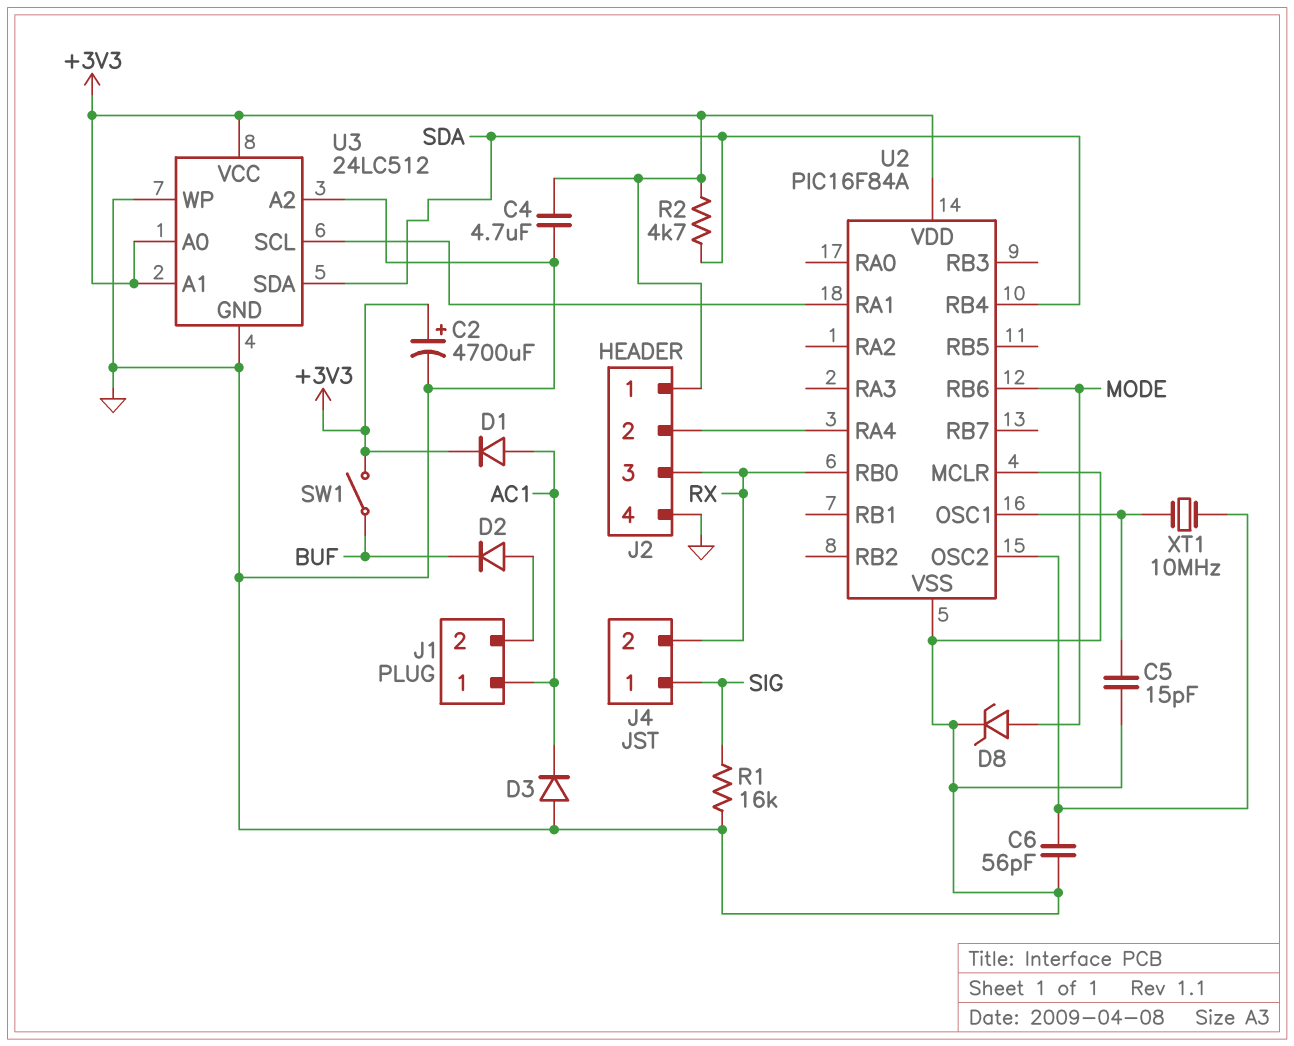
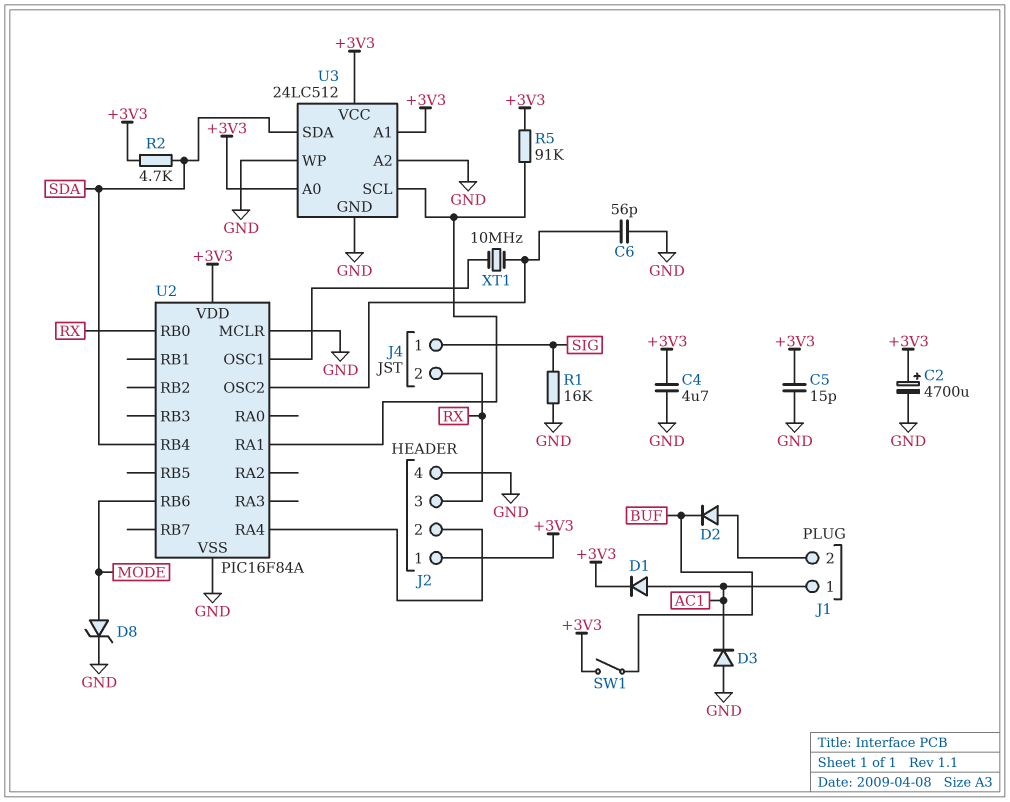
C5: 15pF (GND, U2/OSC1) -> 15pF (+3V3, GND)
R5: none -> 91k (+3V3, U2/RA1)

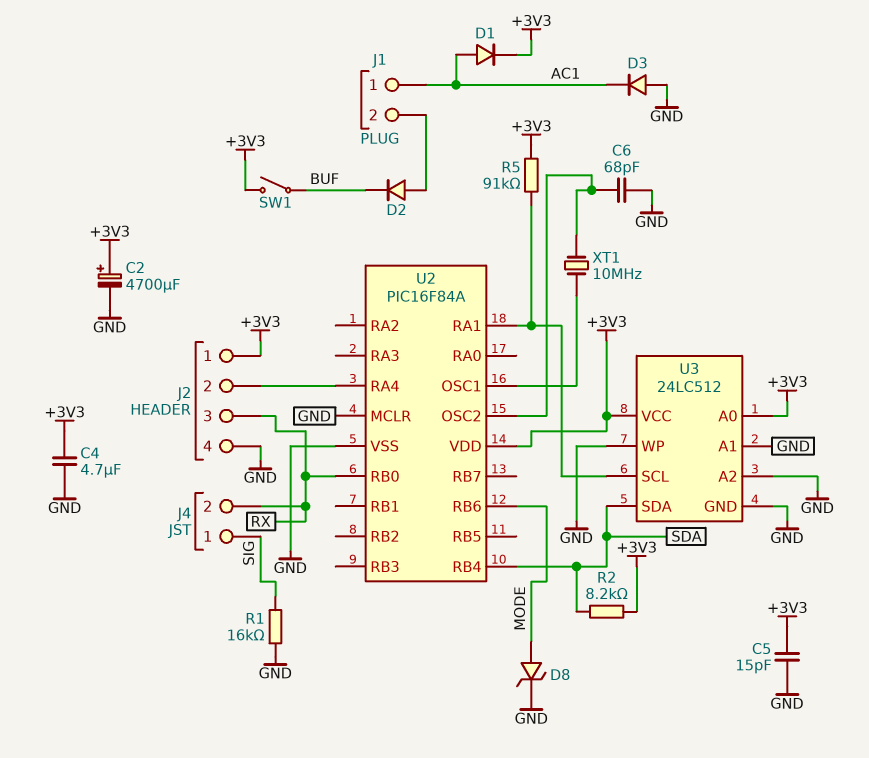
C6: 56pF (GND, U2/OSC2) -> 68pF (GND, U2/OSC2)
R2: 4.7k (+3V3, SDA) -> 8.2k (+3V3, SDA)
U3 pin A1: +3V3 -> GND

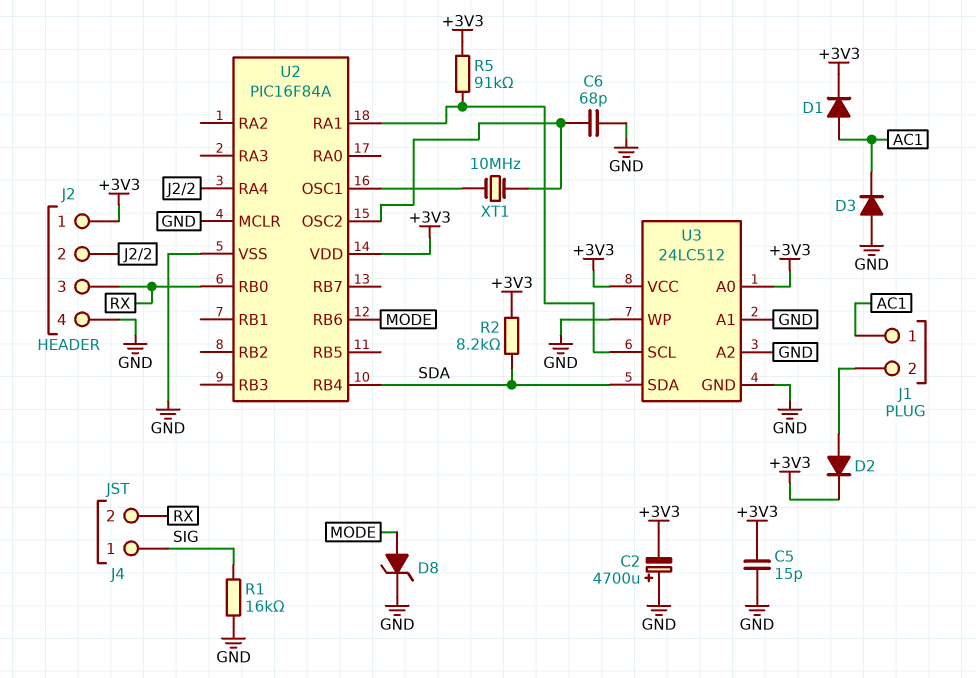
C2: 4700uF (plus +3V3, minus GND) -> 4700uF (plus GND, minus +3V3)
C4: 4.7uF (+3V3, GND) -> none
D2: diode (A J1/2, K BUF) -> diode (A J1/2, K +3V3)
SW1: switch (+3V3, BUF) -> none

